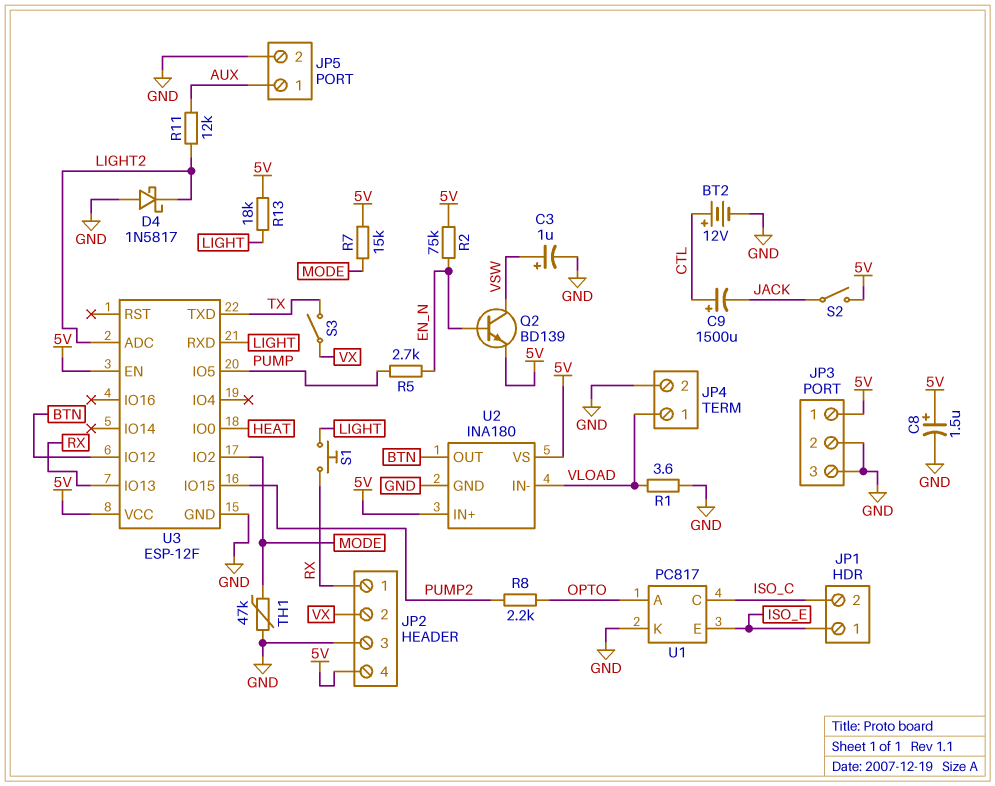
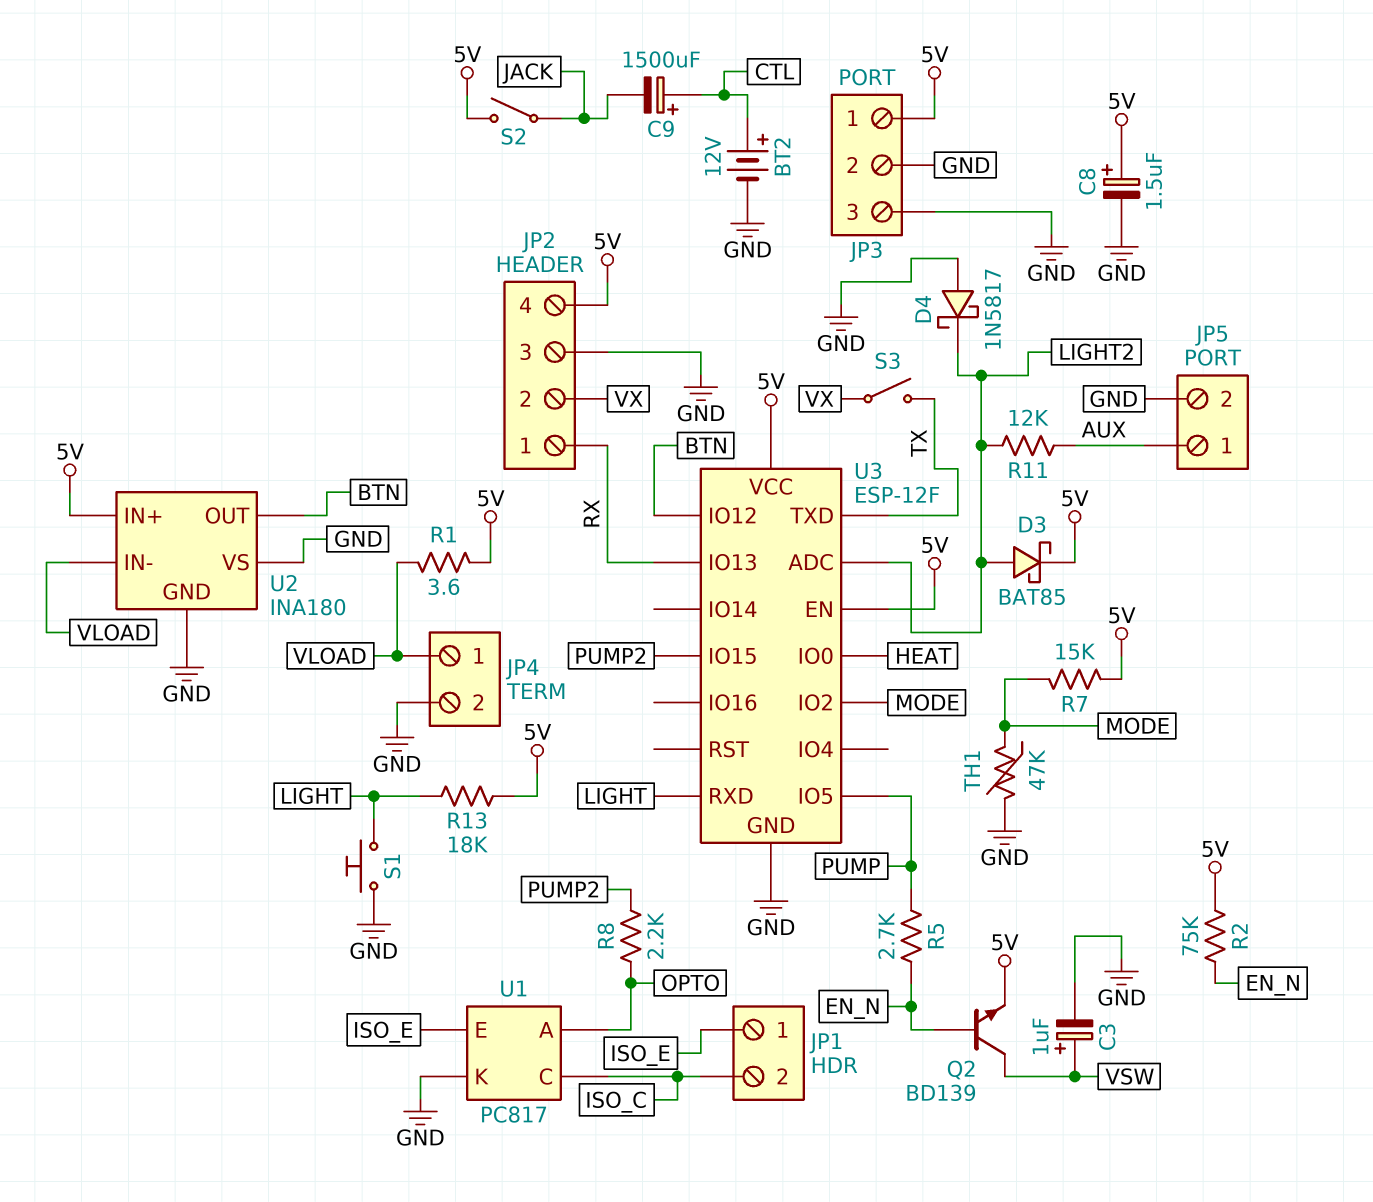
D3: none -> schottky BAT85 (A LIGHT2, K 5V)
R1: 3.6 (GND, VLOAD) -> 3.6 (5V, VLOAD)
S1: button (LIGHT, RX) -> button (GND, LIGHT)
U2 pin VS: 5V -> GND

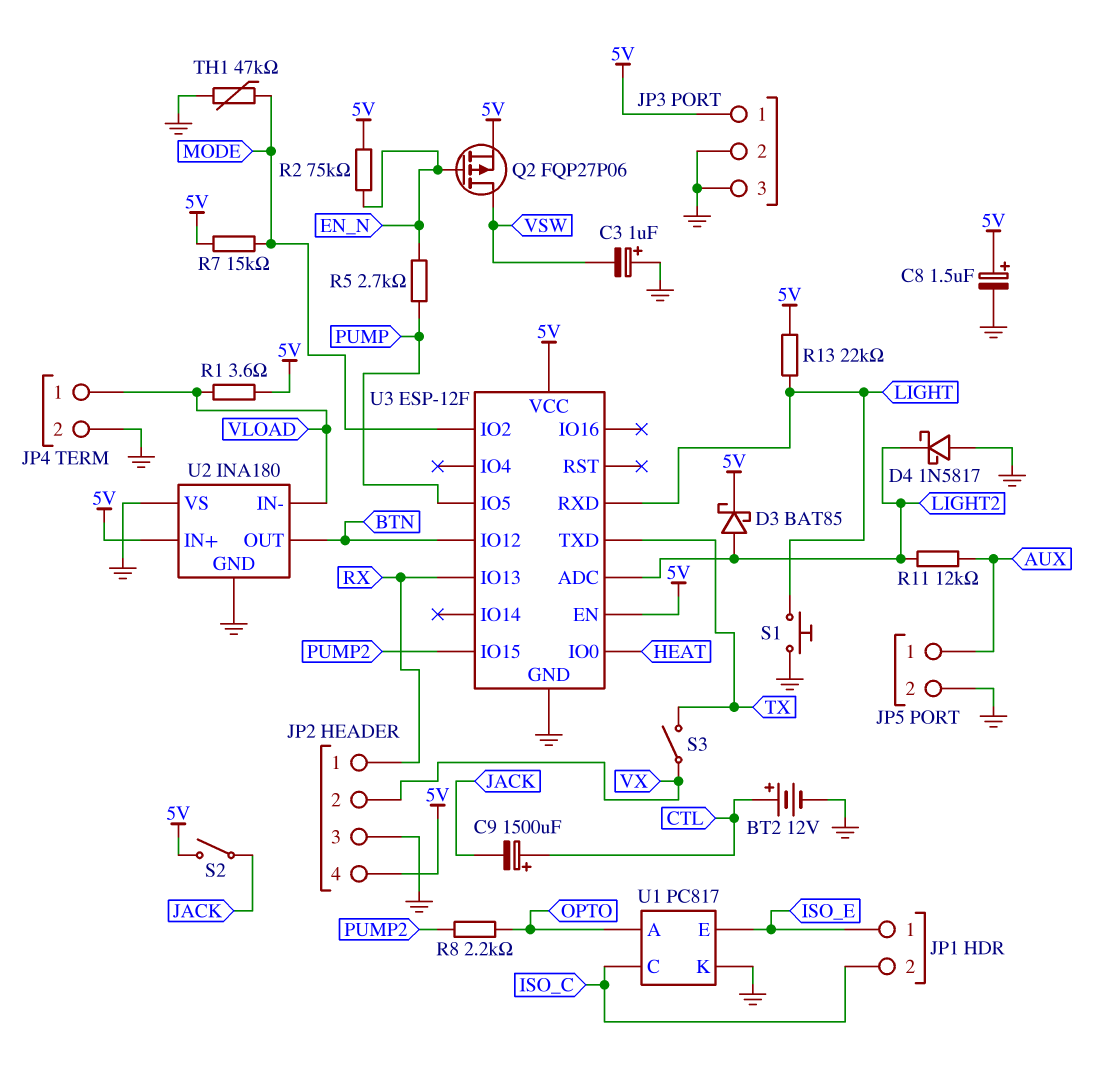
C3: 1uF (plus VSW, minus GND) -> 1uF (plus GND, minus VSW)
Q2: NPN BD139 (B EN_N, C VSW, E 5V) -> PMOS FQP27P06 (G EN_N, D VSW, S 5V)
R13: 18k (5V, LIGHT) -> 22k (5V, LIGHT)

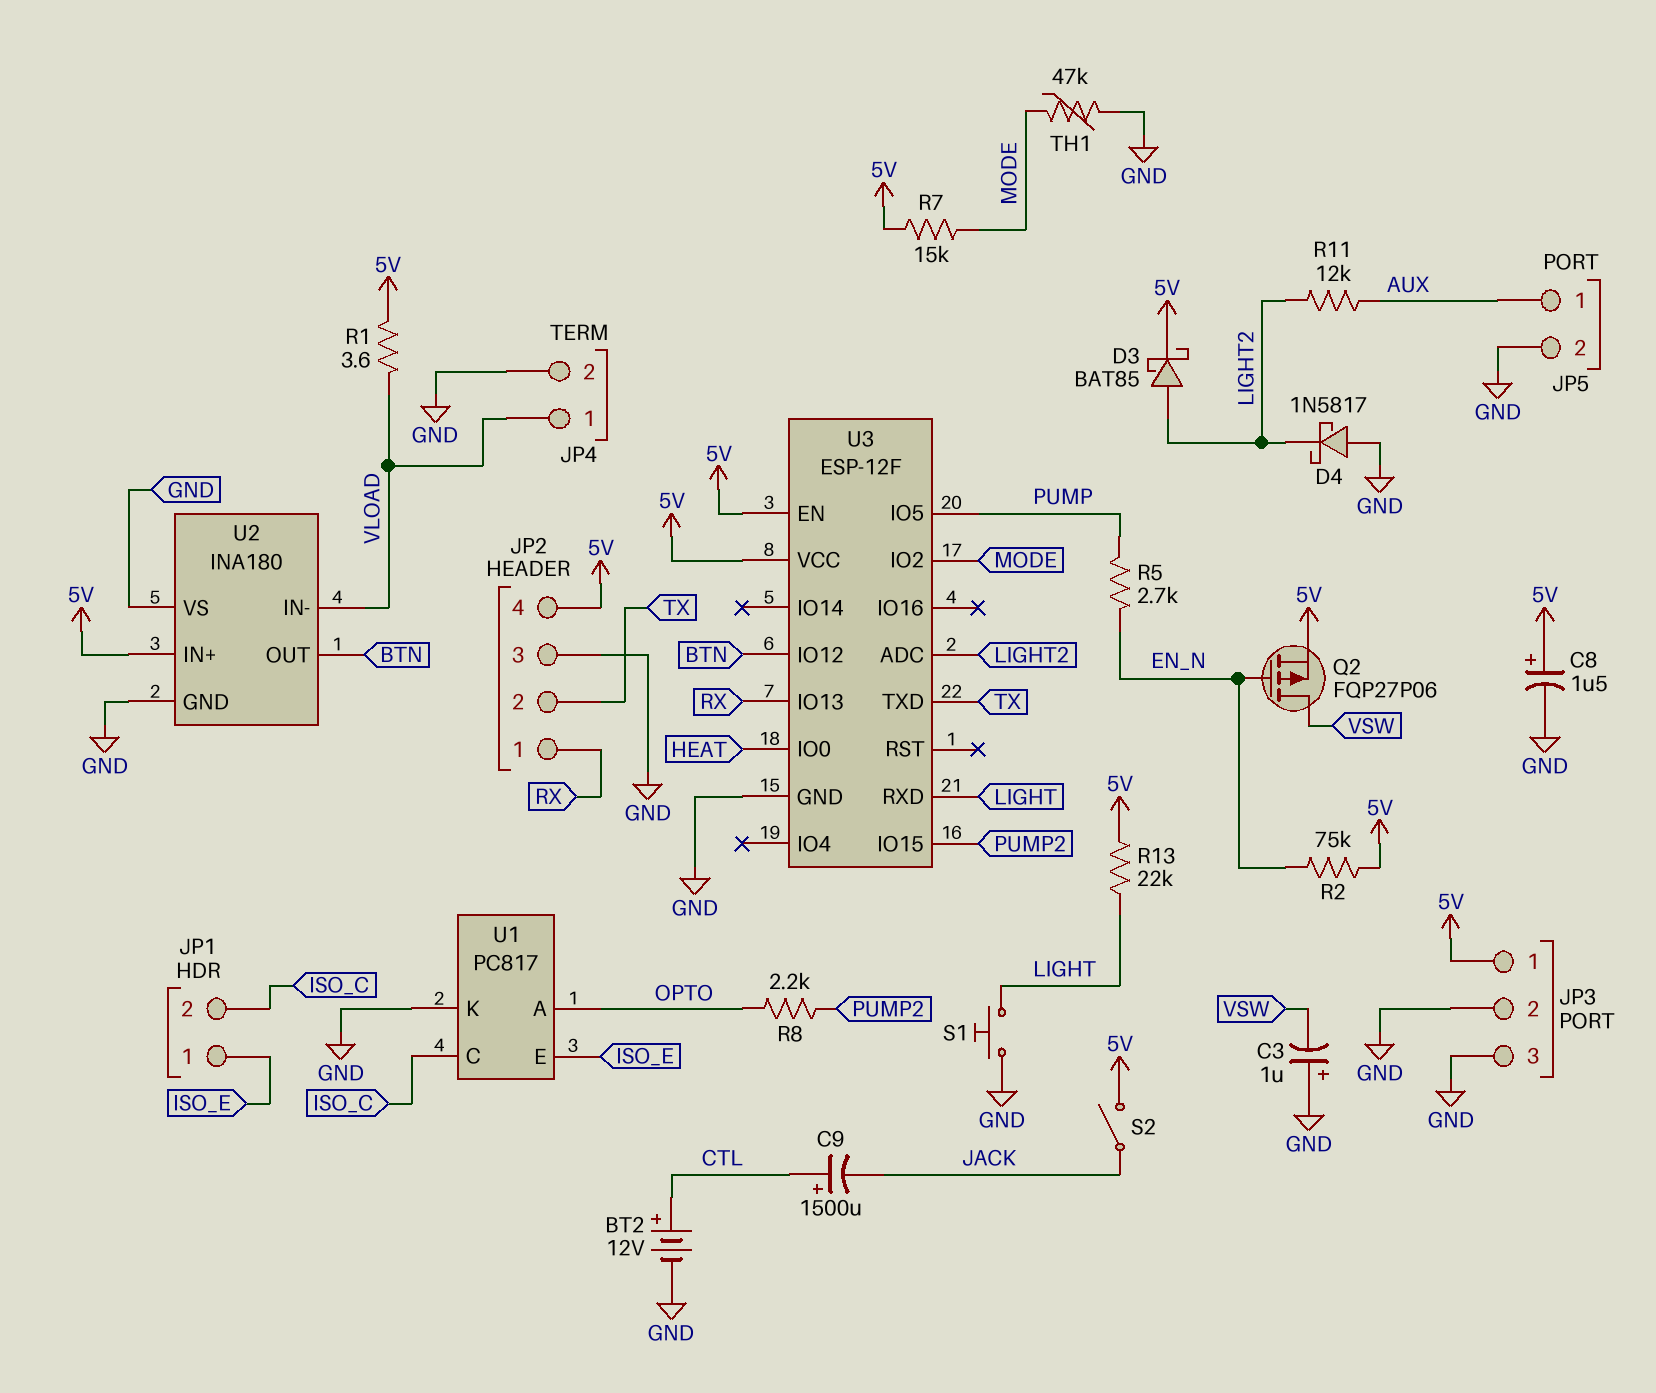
JP2 pin 2: VX -> TX
S3: switch (TX, VX) -> none

